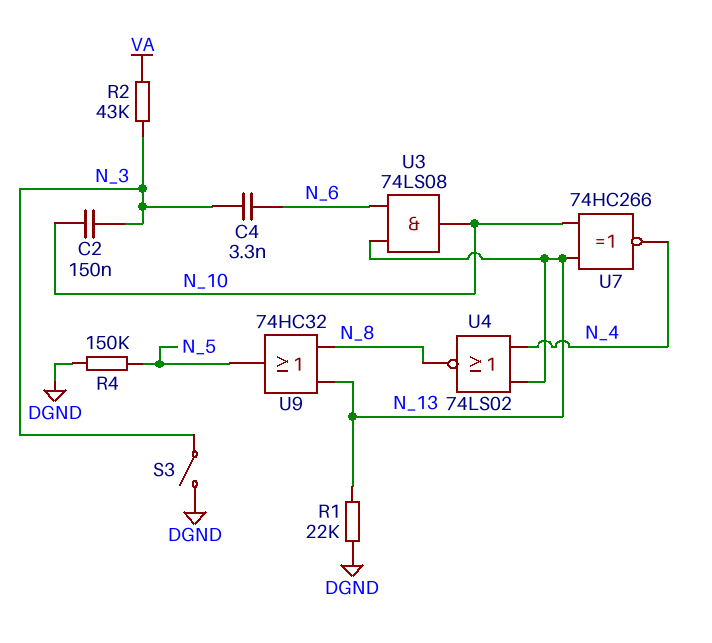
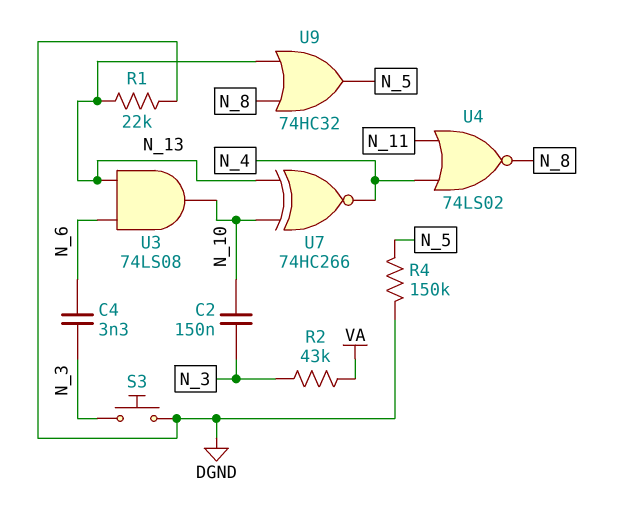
S3: switch (DGND, N_3) -> button (DGND, N_3)
U4: NOR 74LS02 (in N_4, in N_13, out N_8) -> NOR 74LS02 (in N_4, in N_11, out N_8)

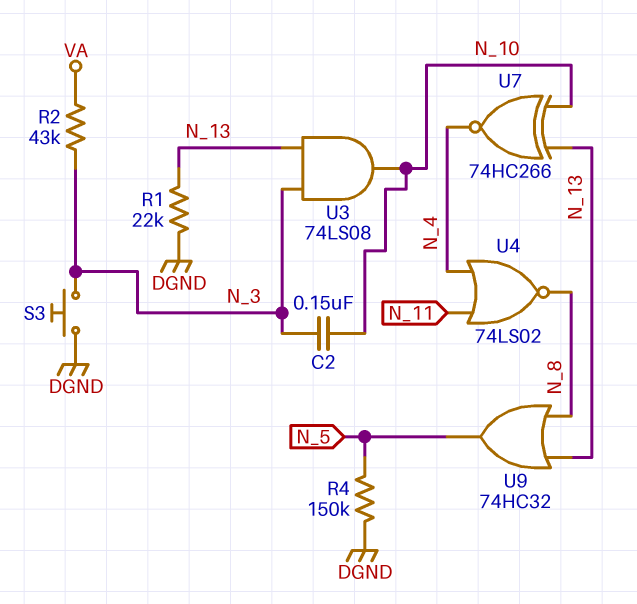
C4: 3.3nF (N_3, N_6) -> none
U3: AND 74LS08 (in N_6, in N_13, out N_10) -> AND 74LS08 (in N_3, in N_13, out N_10)

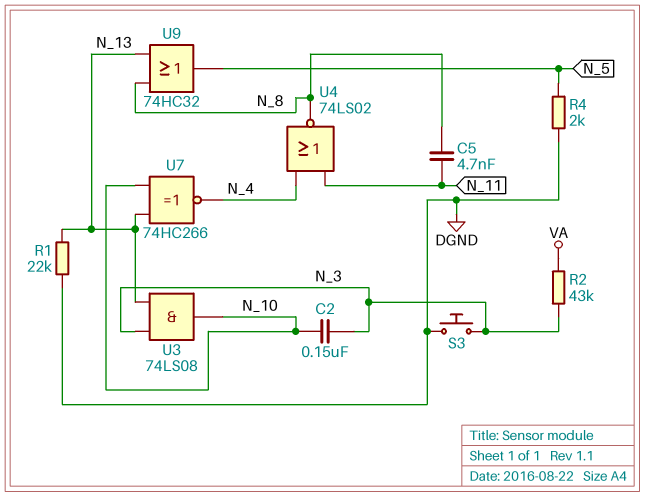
C5: none -> 4.7nF (N_8, N_11)
R4: 150k (DGND, N_5) -> 2k (DGND, N_5)

